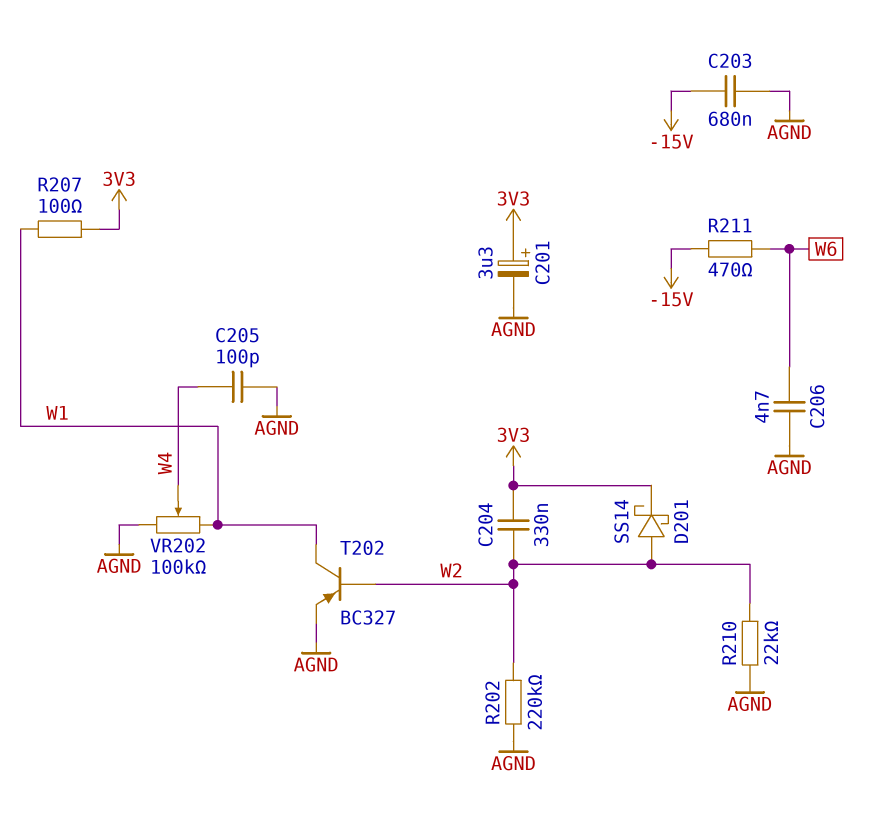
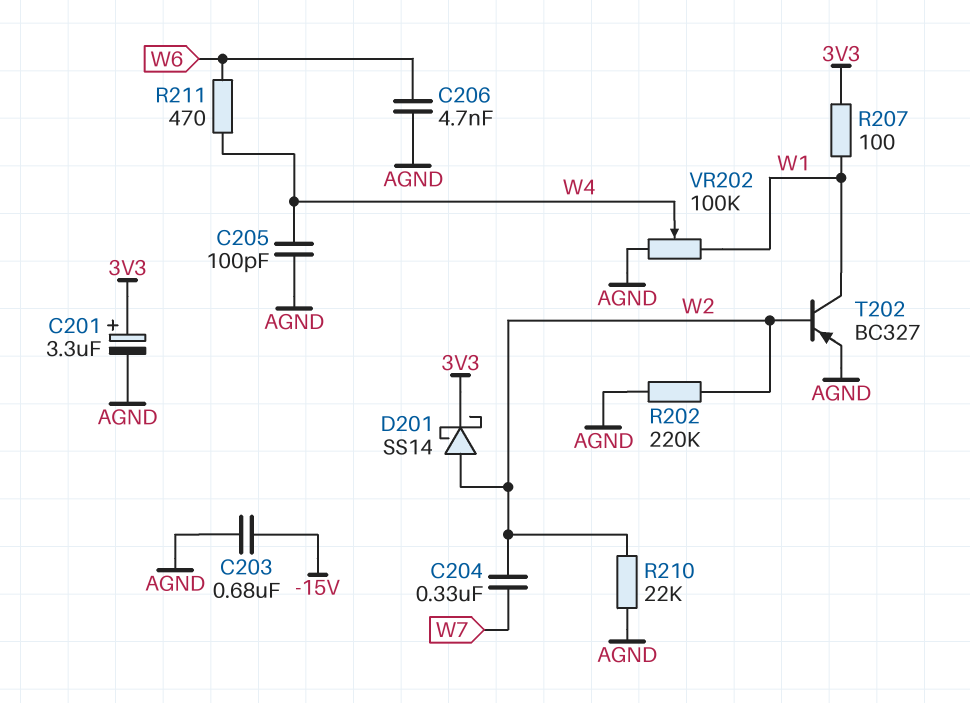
C204: 330nF (3V3, W2) -> 330nF (W2, W7)
R211: 470 (-15V, W6) -> 470 (W4, W6)

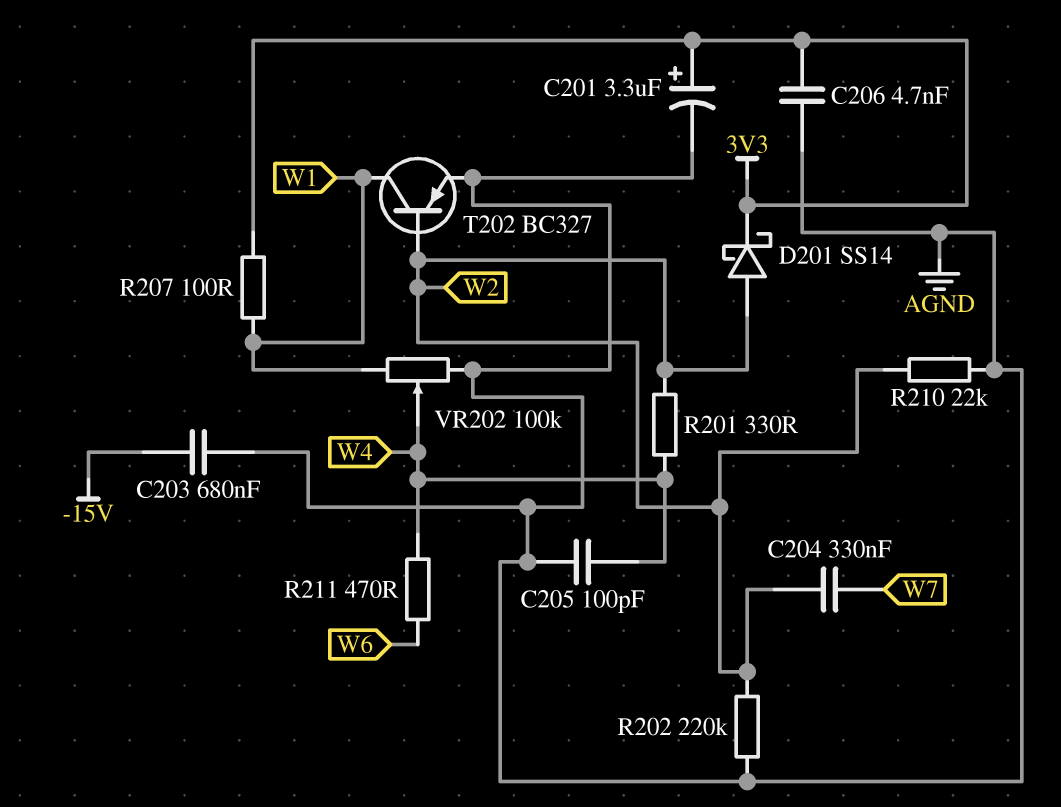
C206: 4.7nF (AGND, W6) -> 4.7nF (3V3, AGND)
R201: none -> 330 (W2, W4)

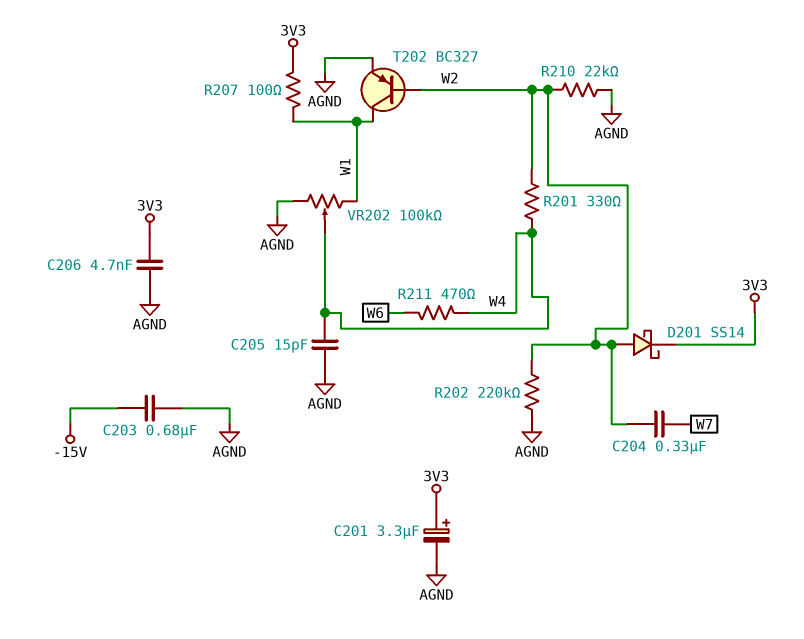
C205: 100pF (AGND, W4) -> 15pF (AGND, W4)

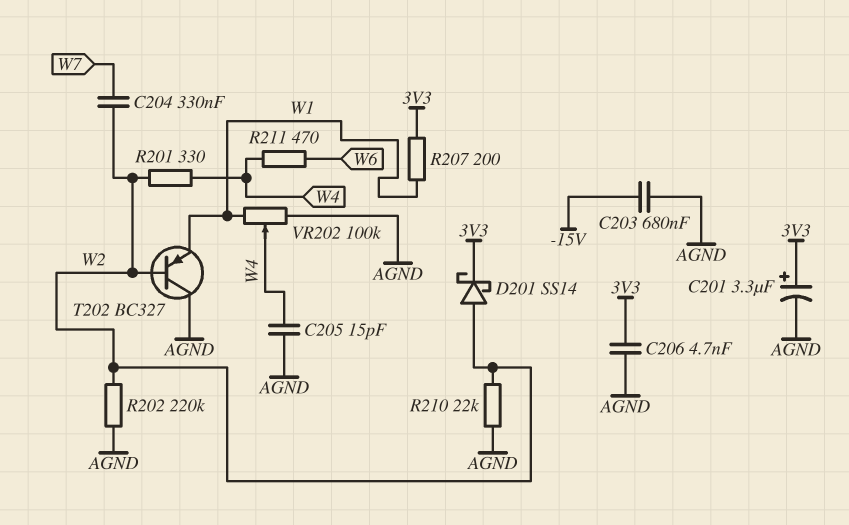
R207: 100 (3V3, W1) -> 200 (3V3, W1)
T202: PNP BC327 (B W2, C W1, E AGND) -> PNP BC327 (B W2, C AGND, E W1)

